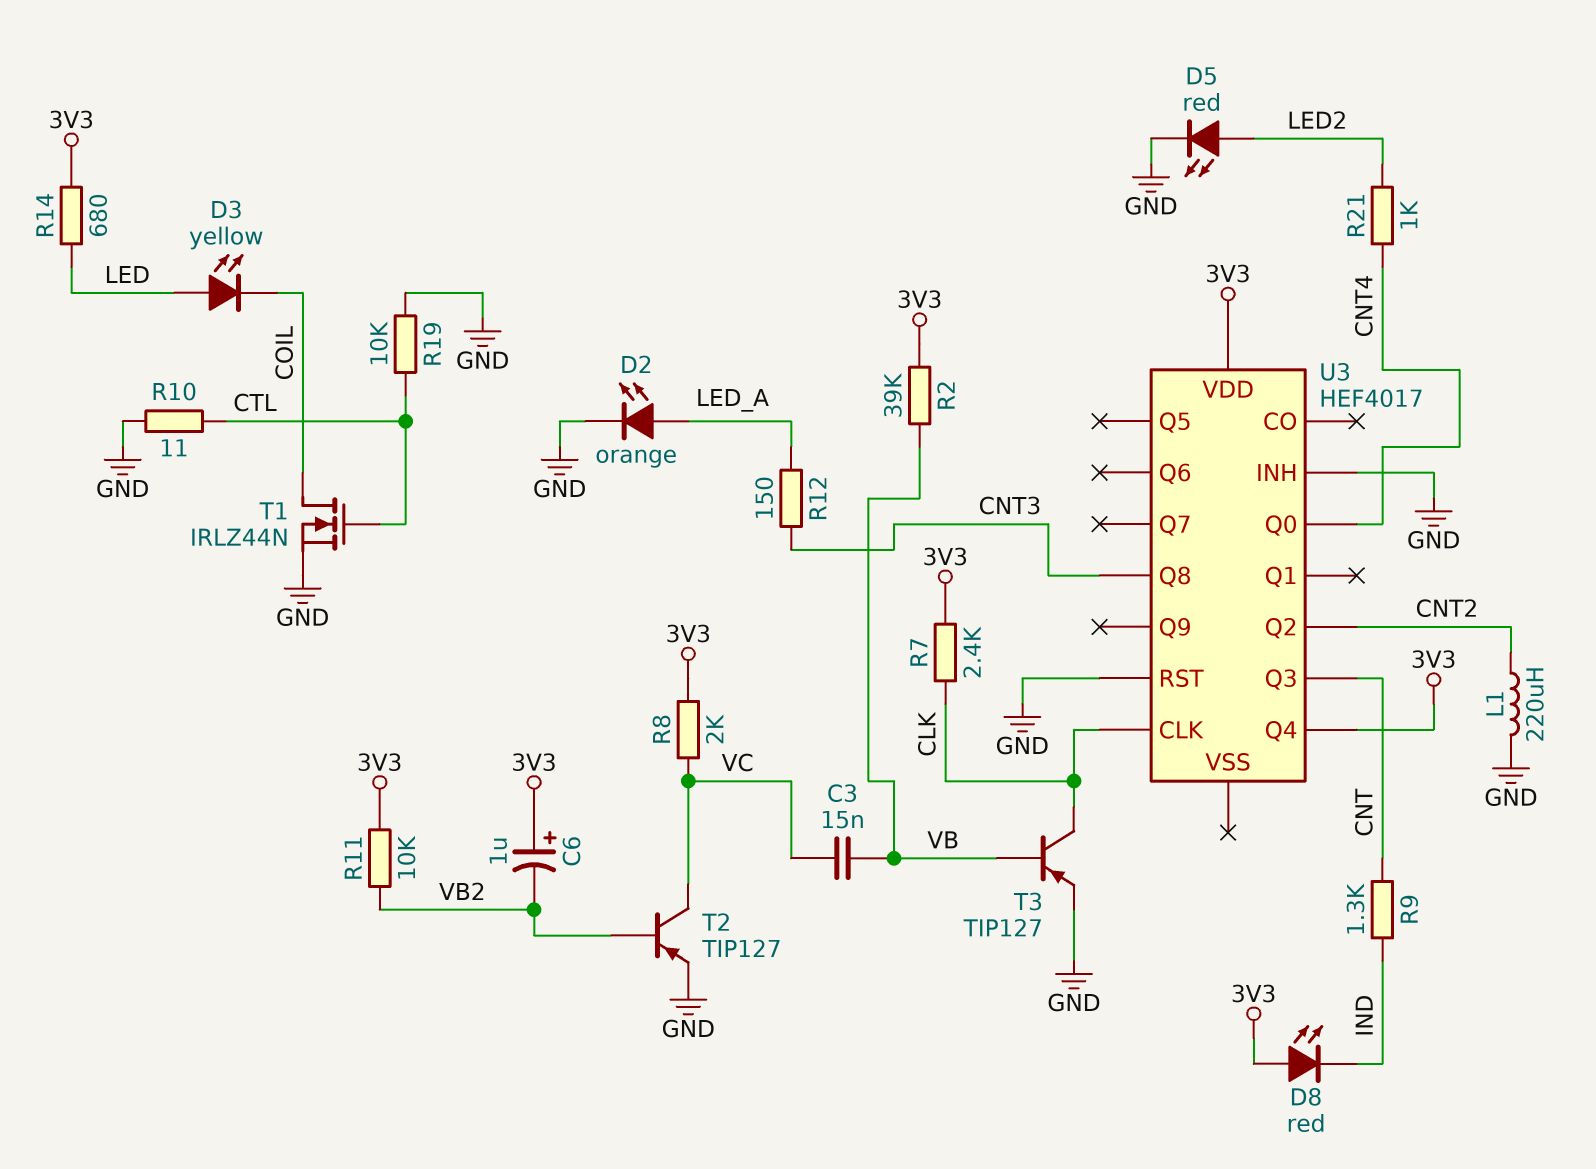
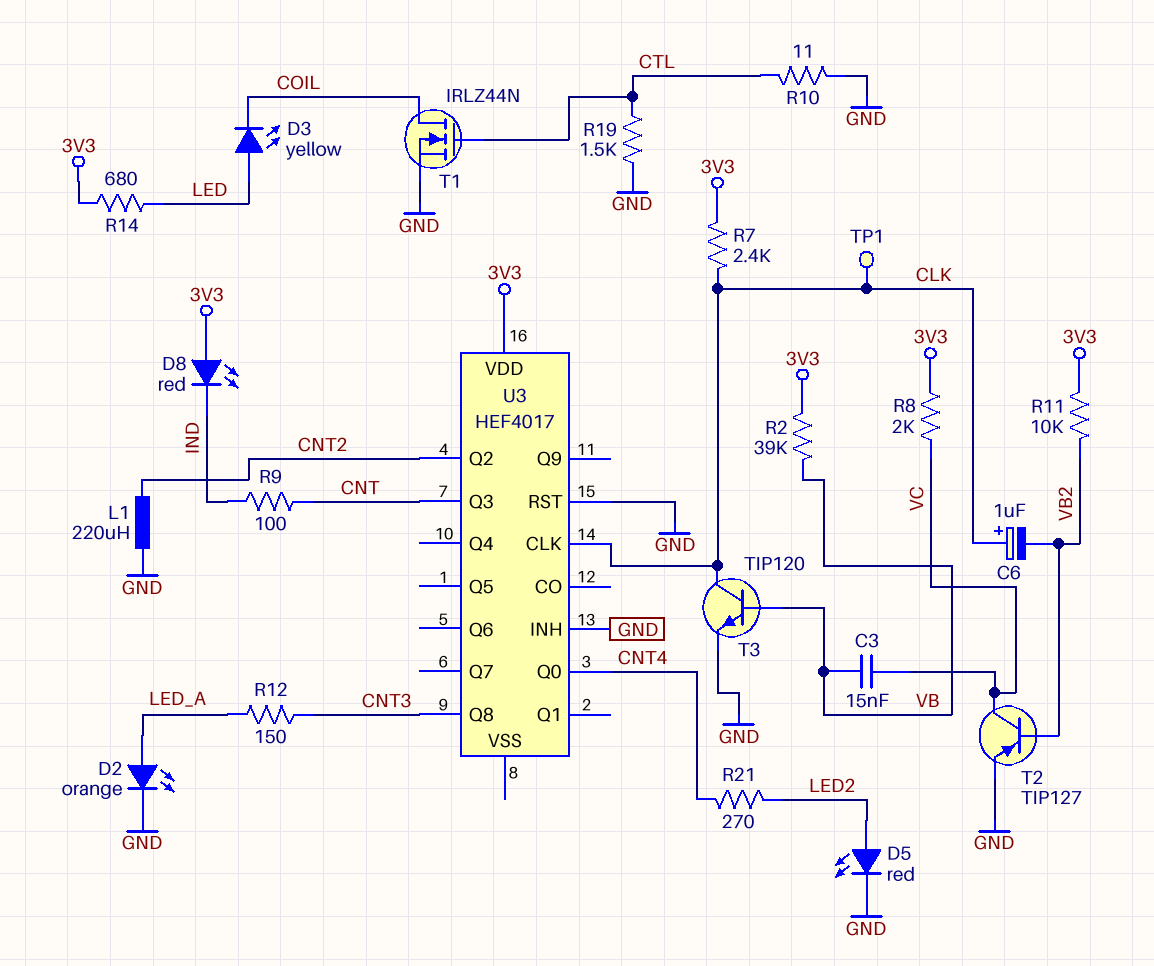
C6: 1uF (plus 3V3, minus VB2) -> 1uF (plus CLK, minus VB2)
R9: 1.3k (CNT, IND) -> 100 (CNT, IND)
R19: 10k (CTL, GND) -> 1.5k (CTL, GND)
R21: 1k (CNT4, LED2) -> 270 (CNT4, LED2)
T3: PNP TIP127 (B VB, C CLK, E GND) -> NPN TIP120 (B VB, C CLK, E GND)
TP1: none -> test point (CLK)
U3 pin Q4: 3V3 -> none

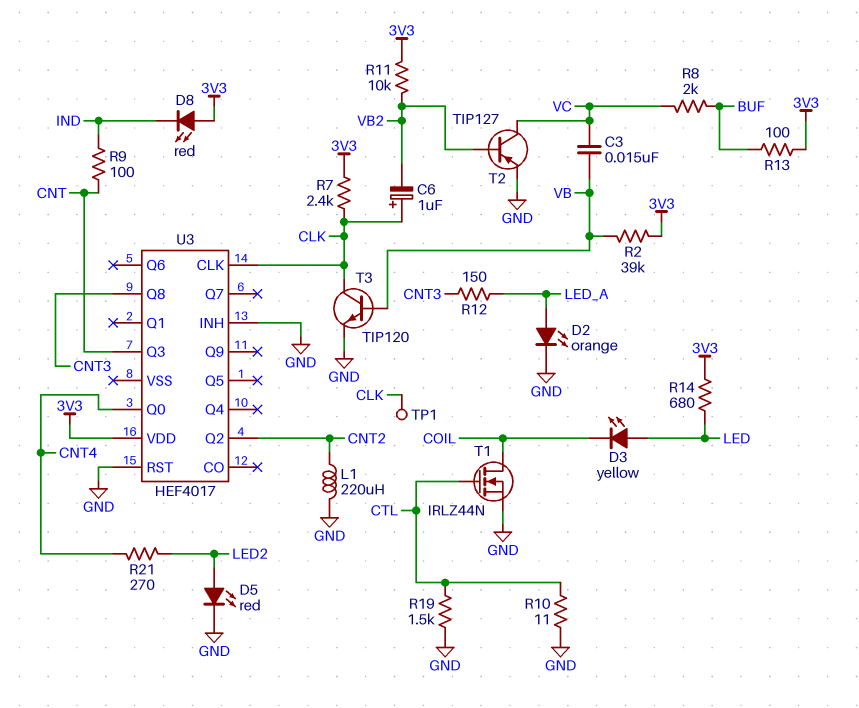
R8: 2k (3V3, VC) -> 2k (BUF, VC)
R13: none -> 100 (3V3, BUF)

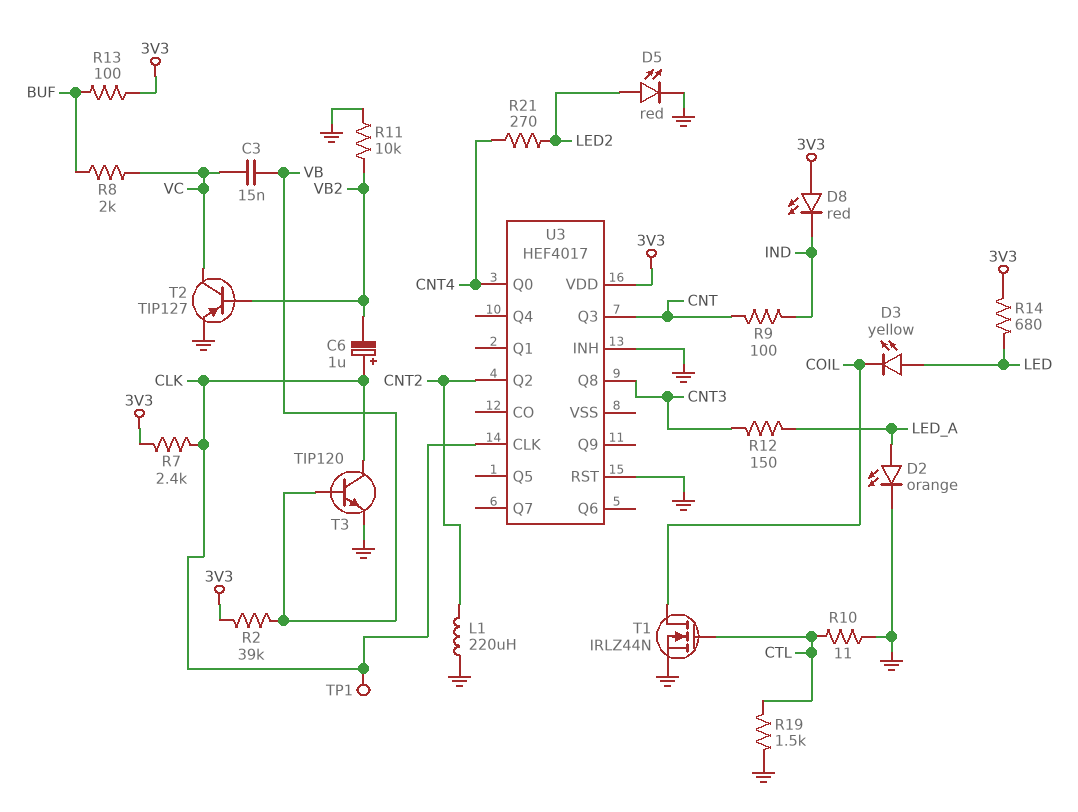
R11: 10k (3V3, VB2) -> 10k (GND, VB2)

